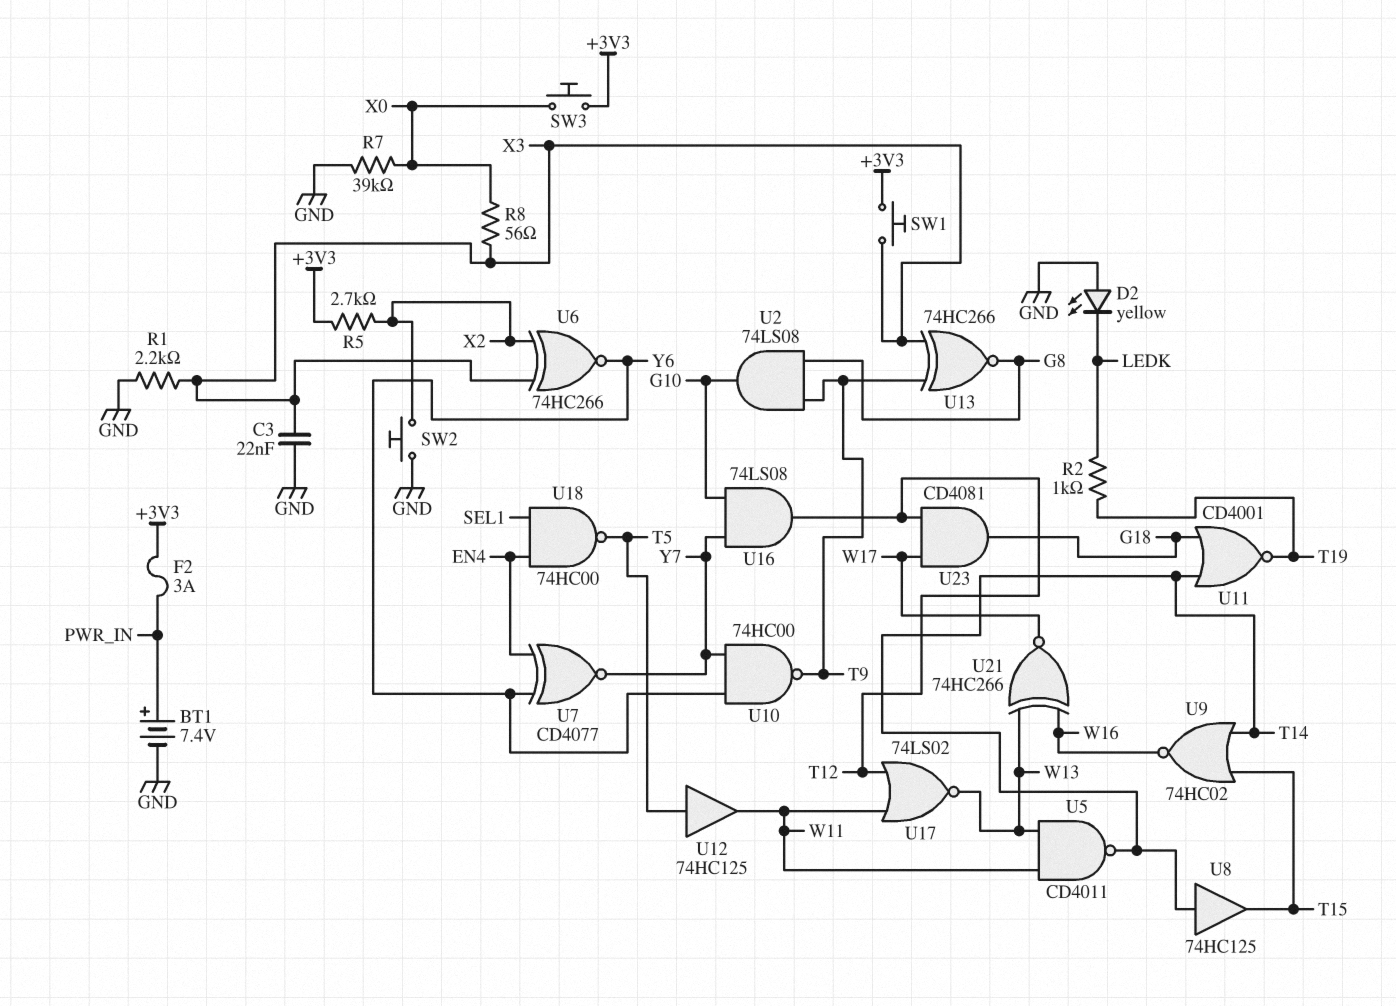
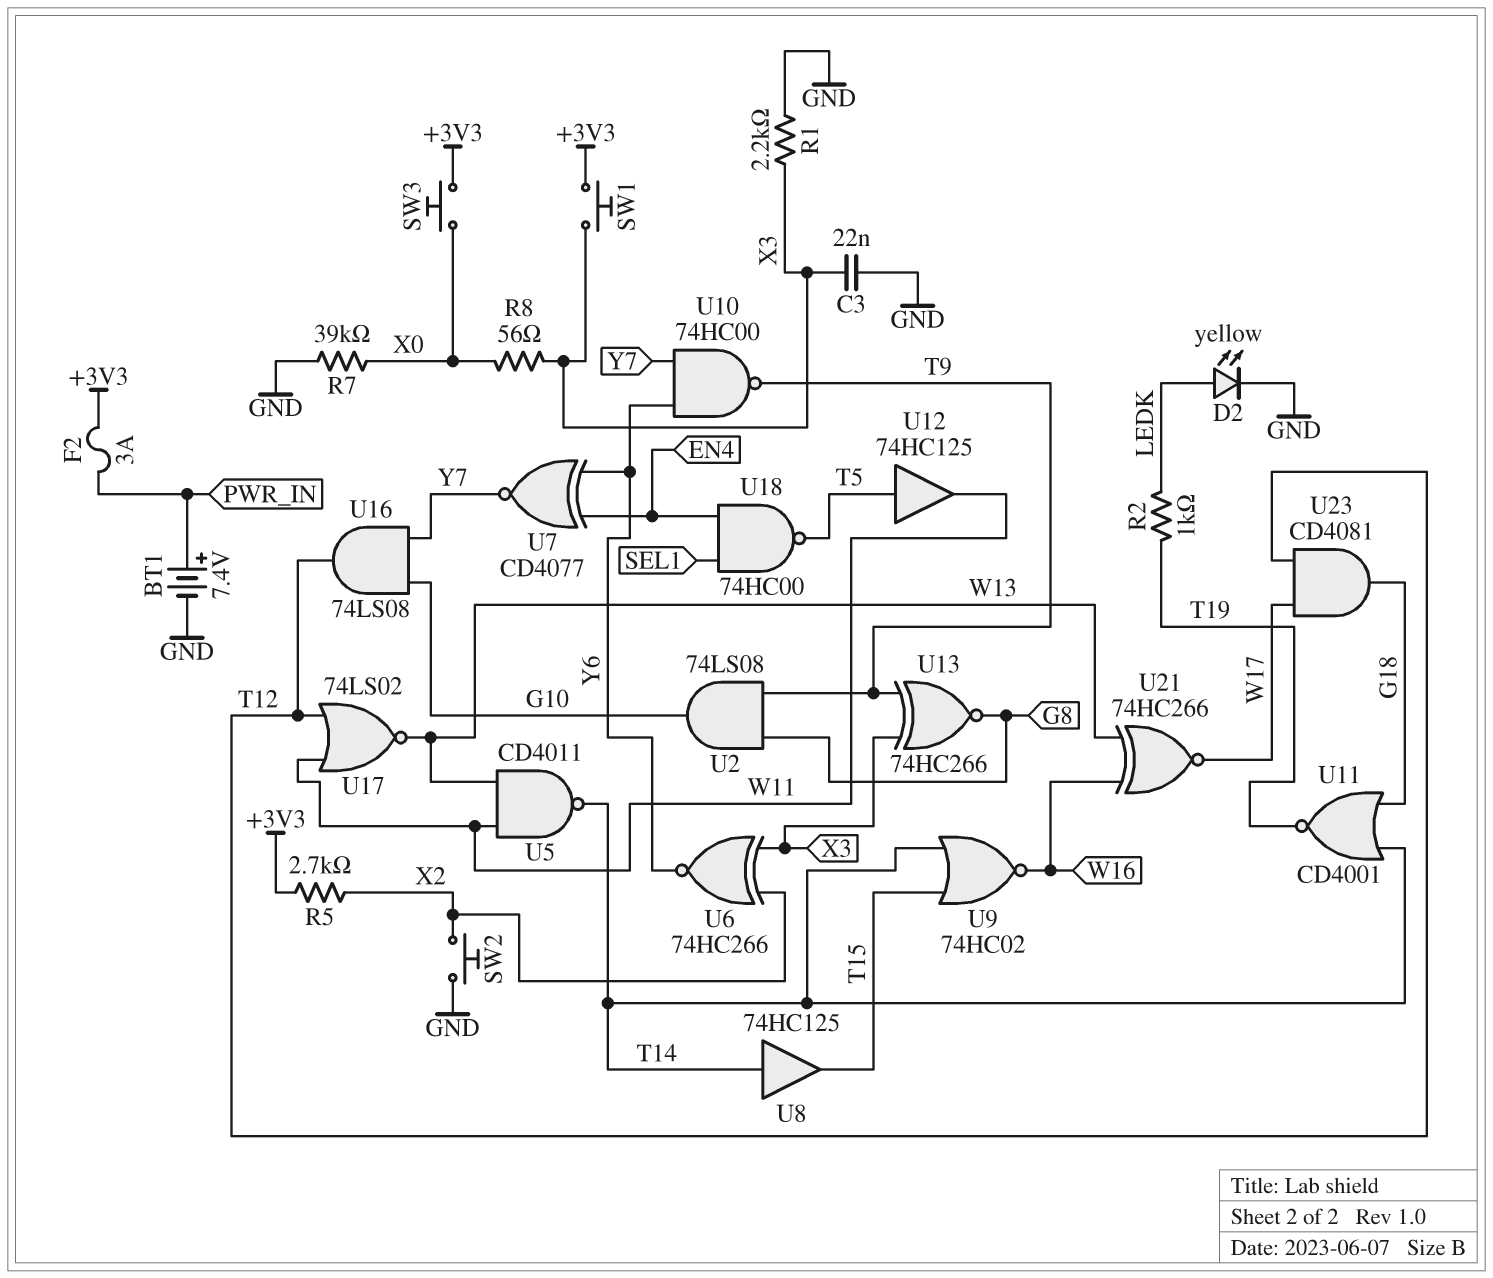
D2: LED yellow (A GND, K LEDK) -> LED yellow (A LEDK, K GND)

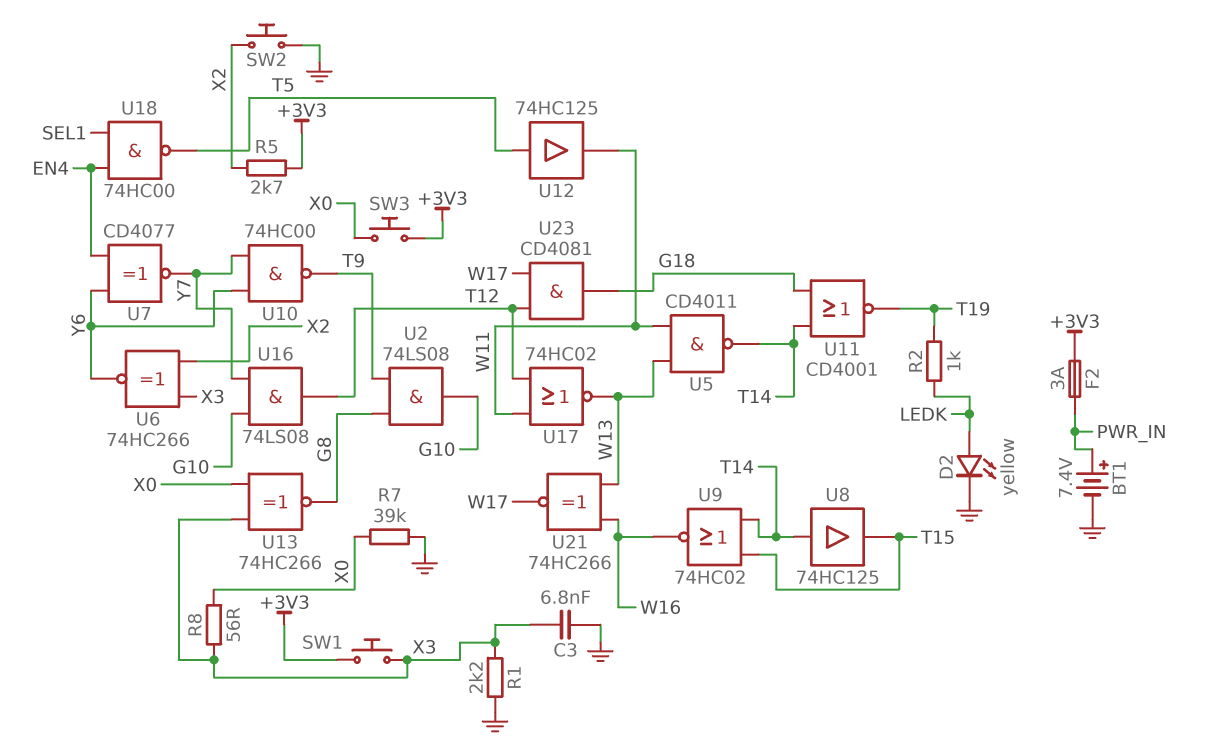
C3: 22nF (GND, X3) -> 6.8nF (GND, X3)
U13: XNOR 74HC266 (in T9, in X3, out G8) -> XNOR 74HC266 (in X0, in X3, out G8)
U17: NOR 74LS02 (in T12, in W11, out W13) -> NOR 74HC02 (in T12, in W11, out W13)

